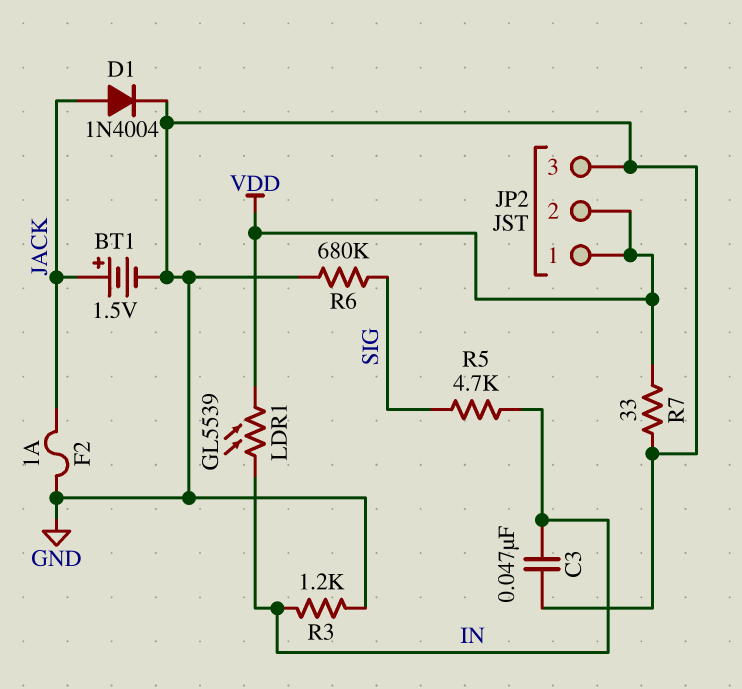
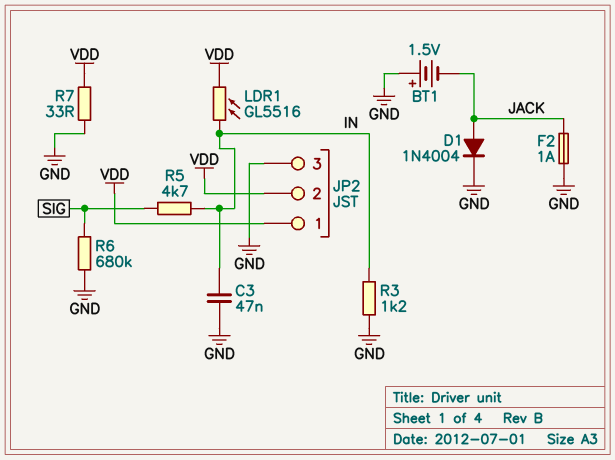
BT1: 1.5V (plus JACK, minus GND) -> 1.5V (plus GND, minus JACK)
LDR1: GL5539 (IN, VDD) -> GL5516 (IN, VDD)

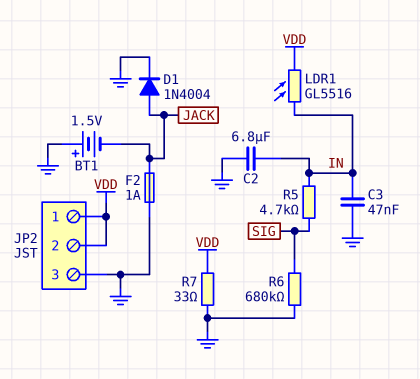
C2: none -> 6.8uF (GND, IN)
R3: 1.2k (GND, IN) -> none

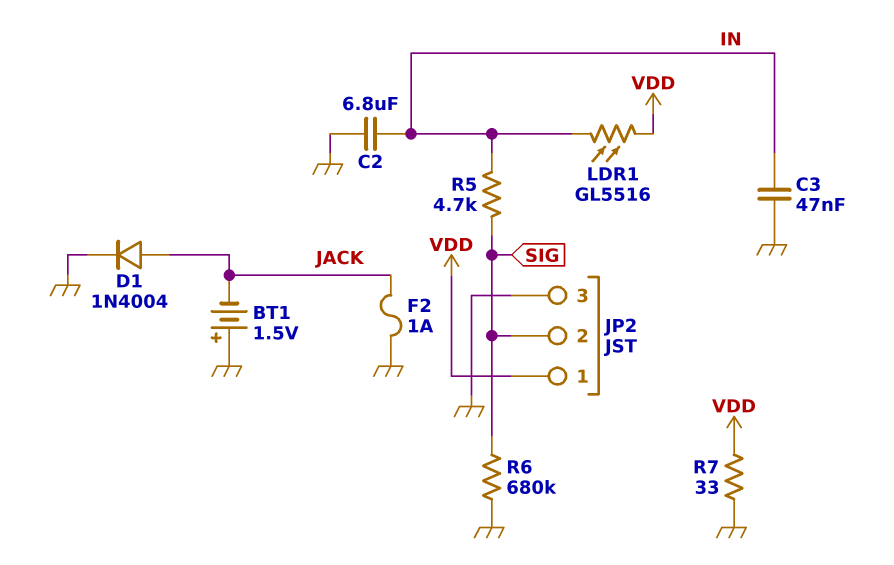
JP2 pin 2: VDD -> SIG

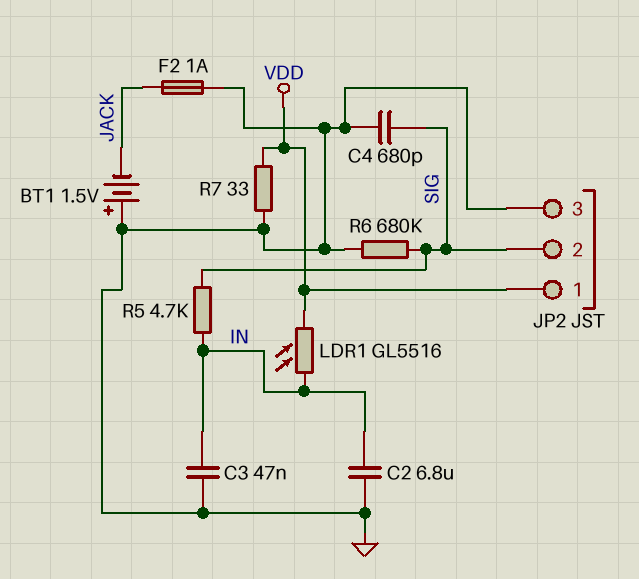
C4: none -> 680pF (GND, SIG)
D1: diode 1N4004 (A JACK, K GND) -> none

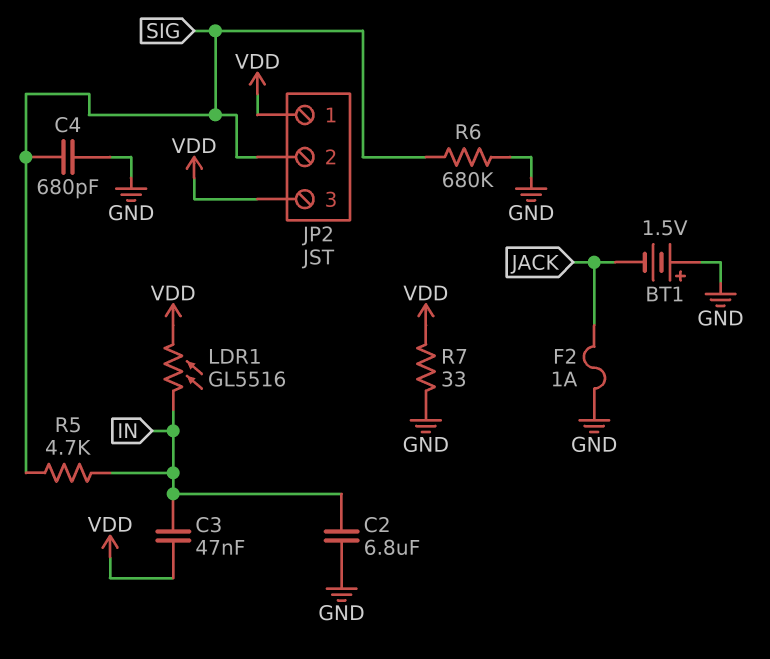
C3: 47nF (GND, IN) -> 47nF (IN, VDD)
JP2 pin 3: GND -> VDD

